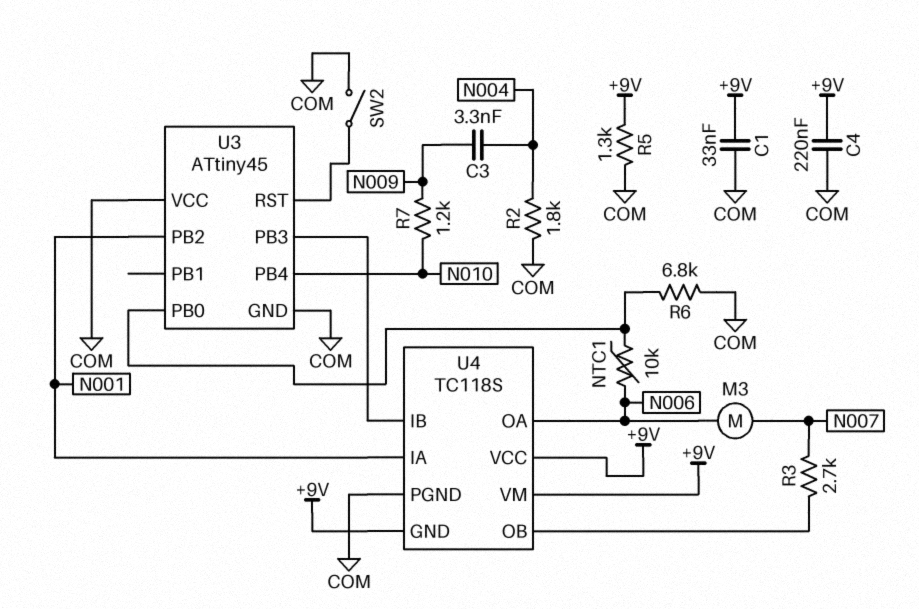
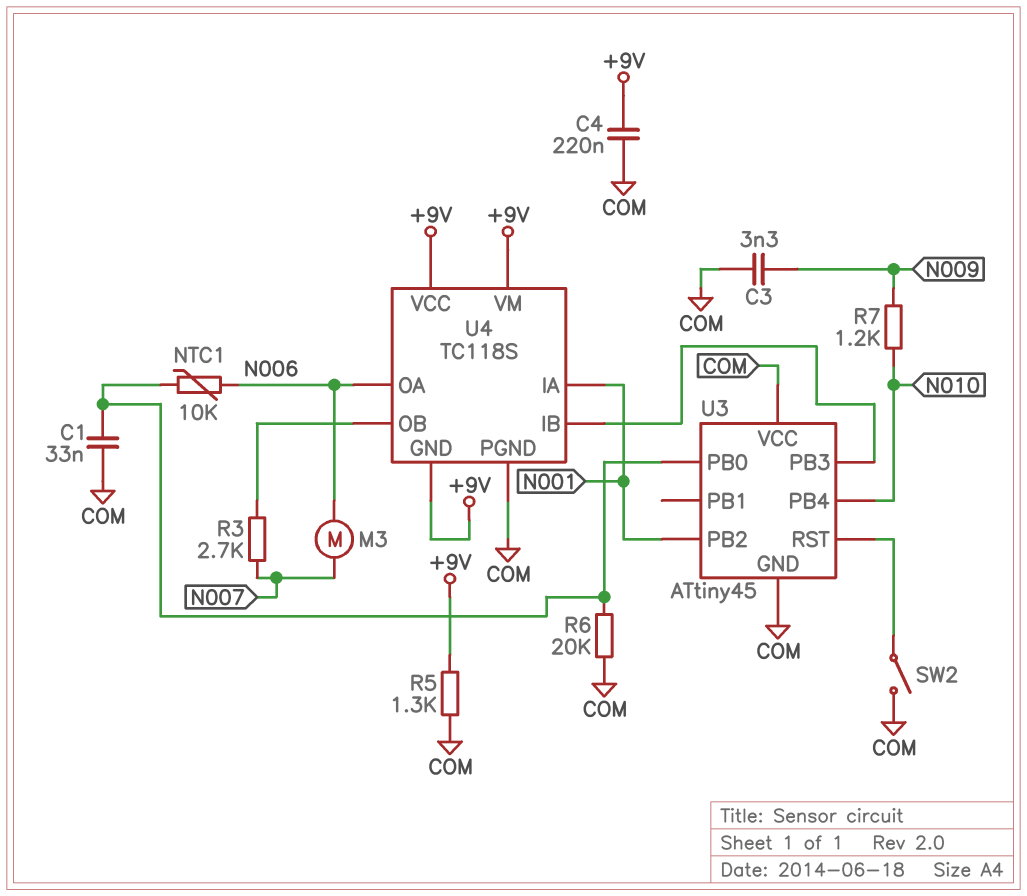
C1: 33nF (+9V, COM) -> 33nF (COM, U3/PB0)
C3: 3.3nF (N004, N009) -> 3.3nF (COM, N009)
R2: 1.8k (COM, N004) -> none
R6: 6.8k (COM, U3/PB0) -> 20k (COM, U3/PB0)

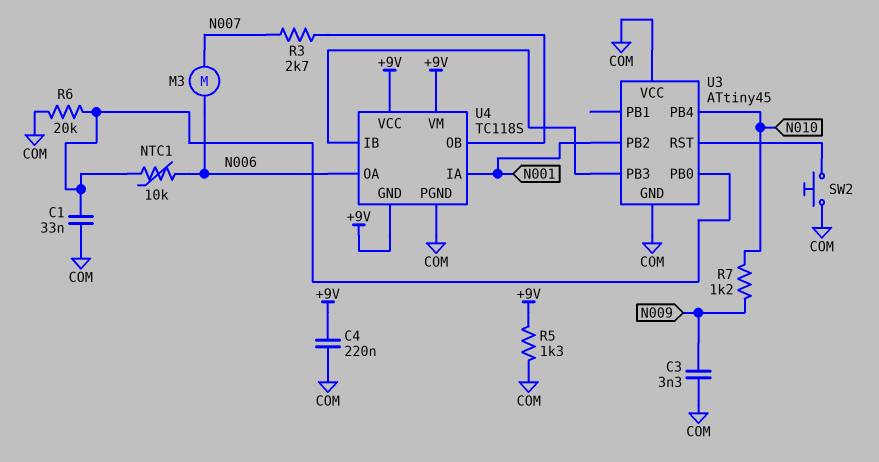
SW2: switch (COM, U3/RST) -> button (COM, U3/RST)

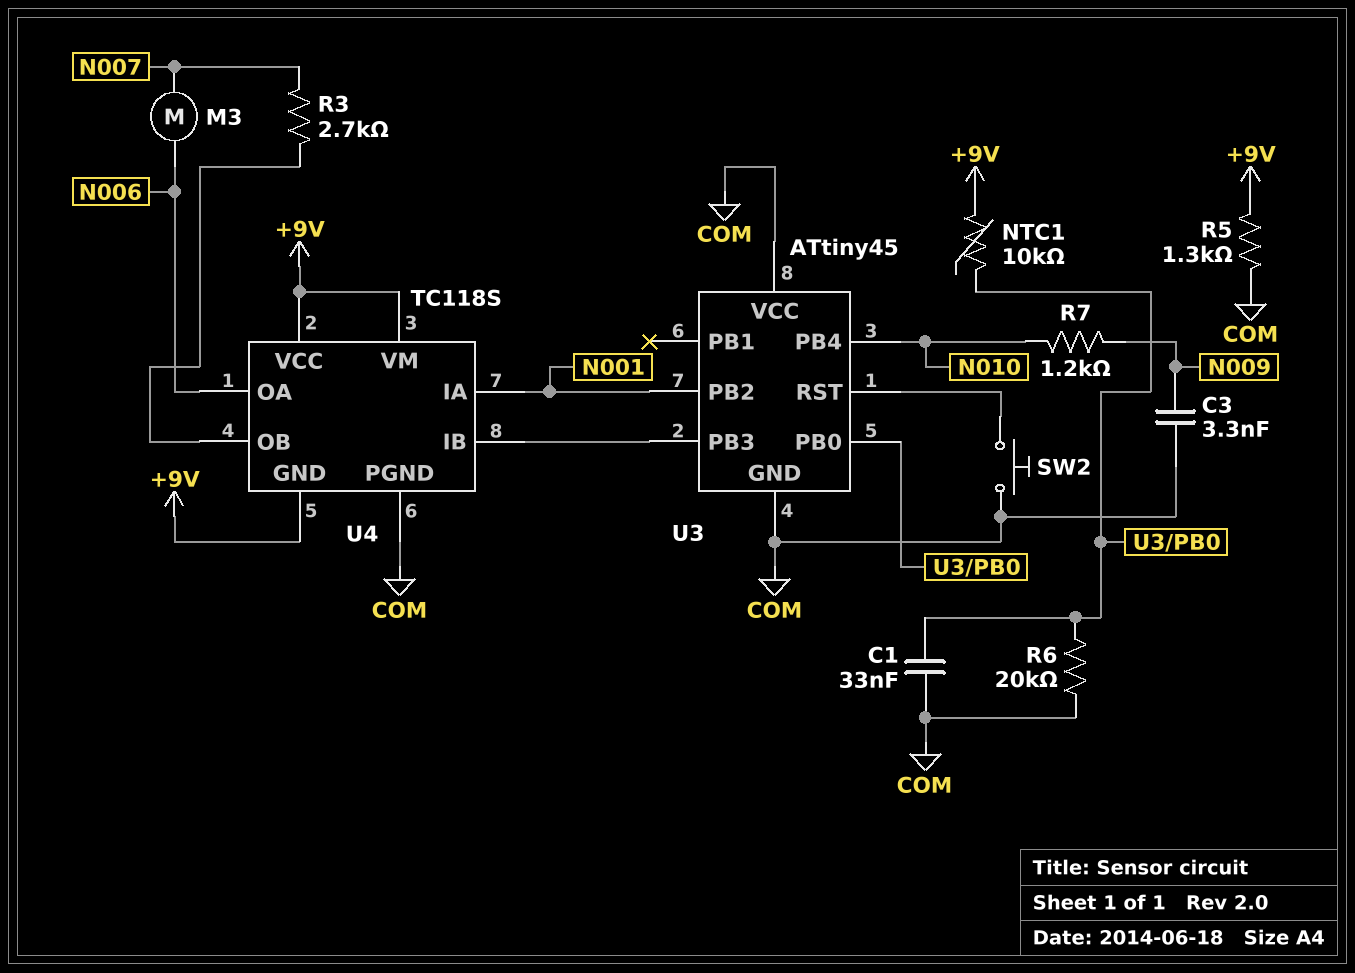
C4: 220nF (+9V, COM) -> none
NTC1: 10k (N006, U3/PB0) -> 10k (+9V, U3/PB0)

